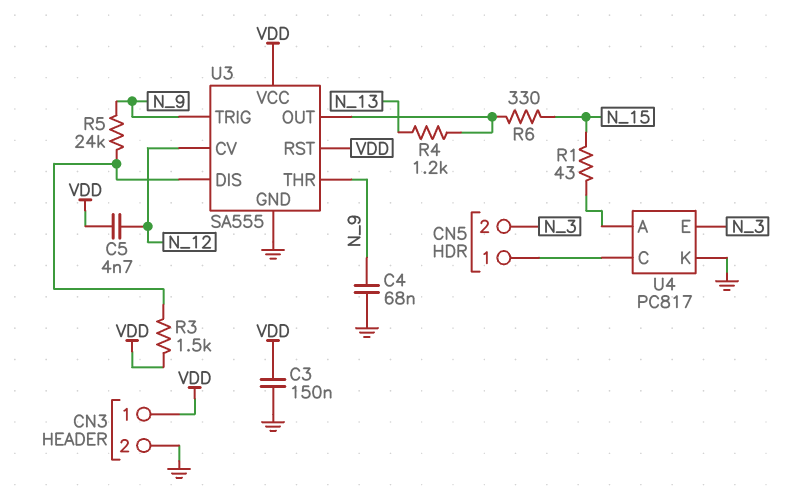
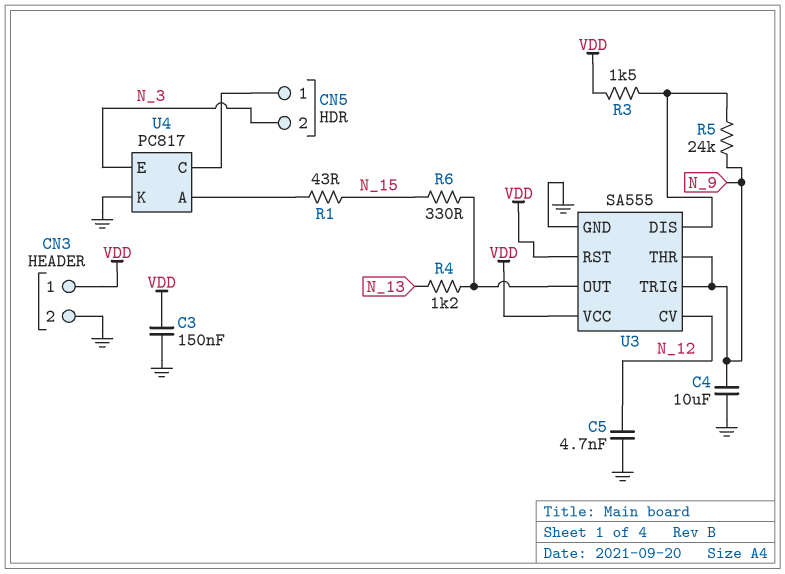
C4: 68nF (GND, N_9) -> 10uF (GND, N_9)
C5: 4.7nF (N_12, VDD) -> 4.7nF (GND, N_12)

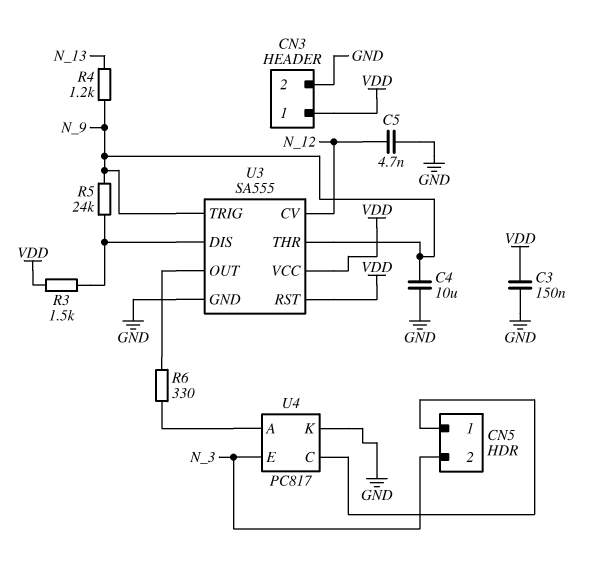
R1: 43 (N_15, U4/A) -> none
R4: 1.2k (N_13, U3/OUT) -> 1.2k (N_9, N_13)
R6: 330 (N_15, U3/OUT) -> 330 (U3/OUT, U4/A)

